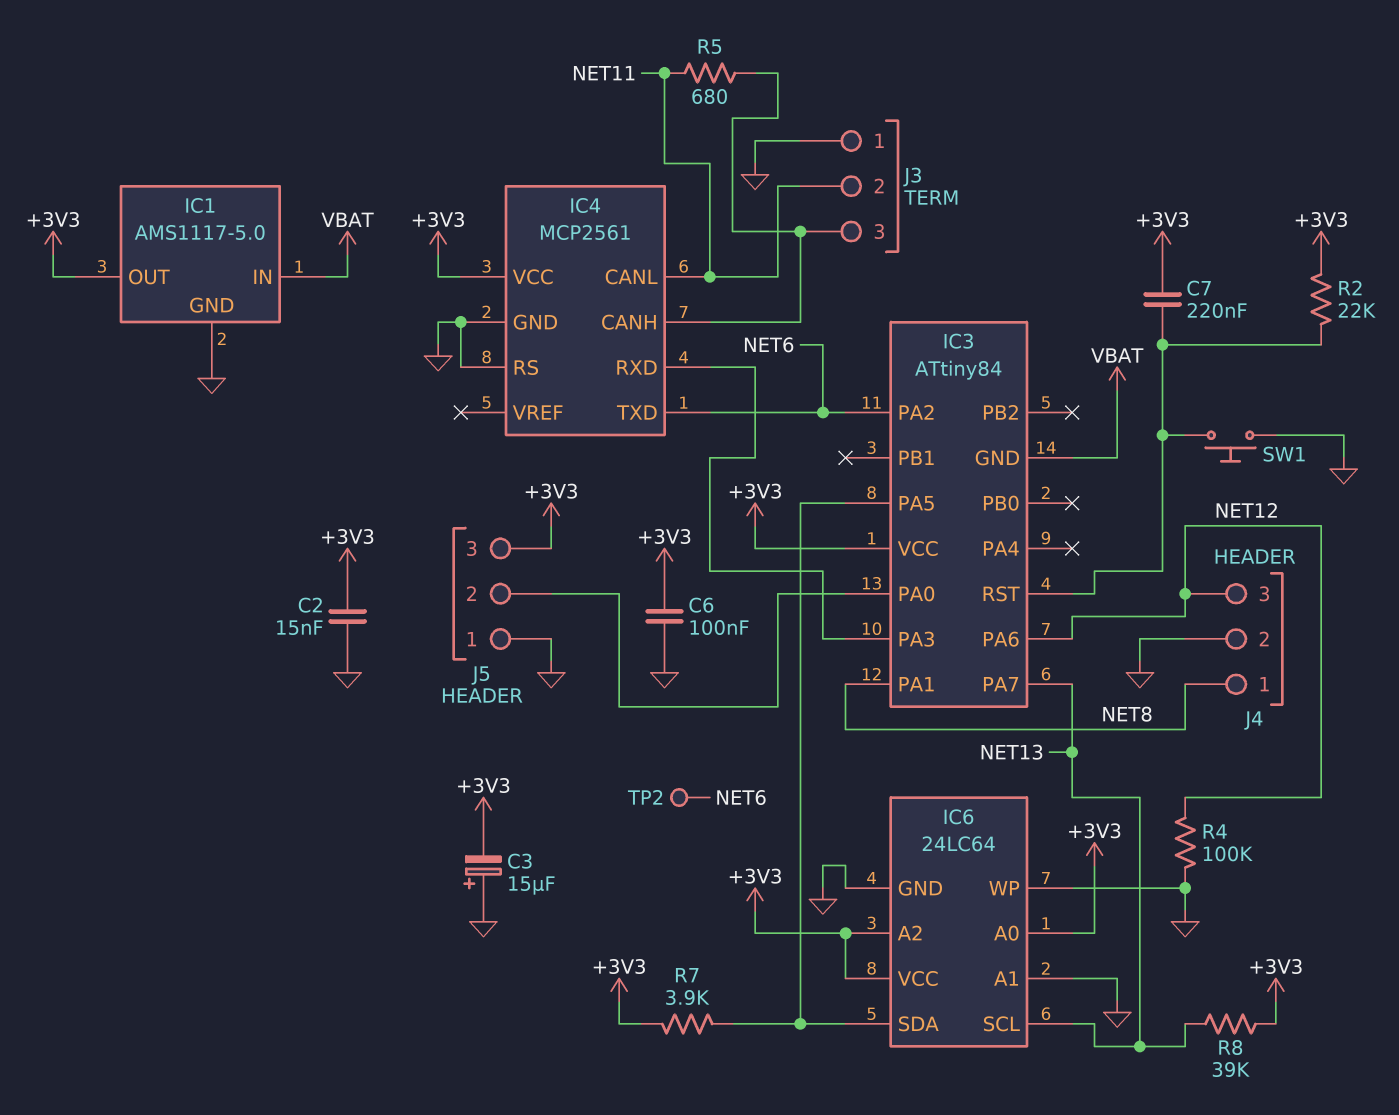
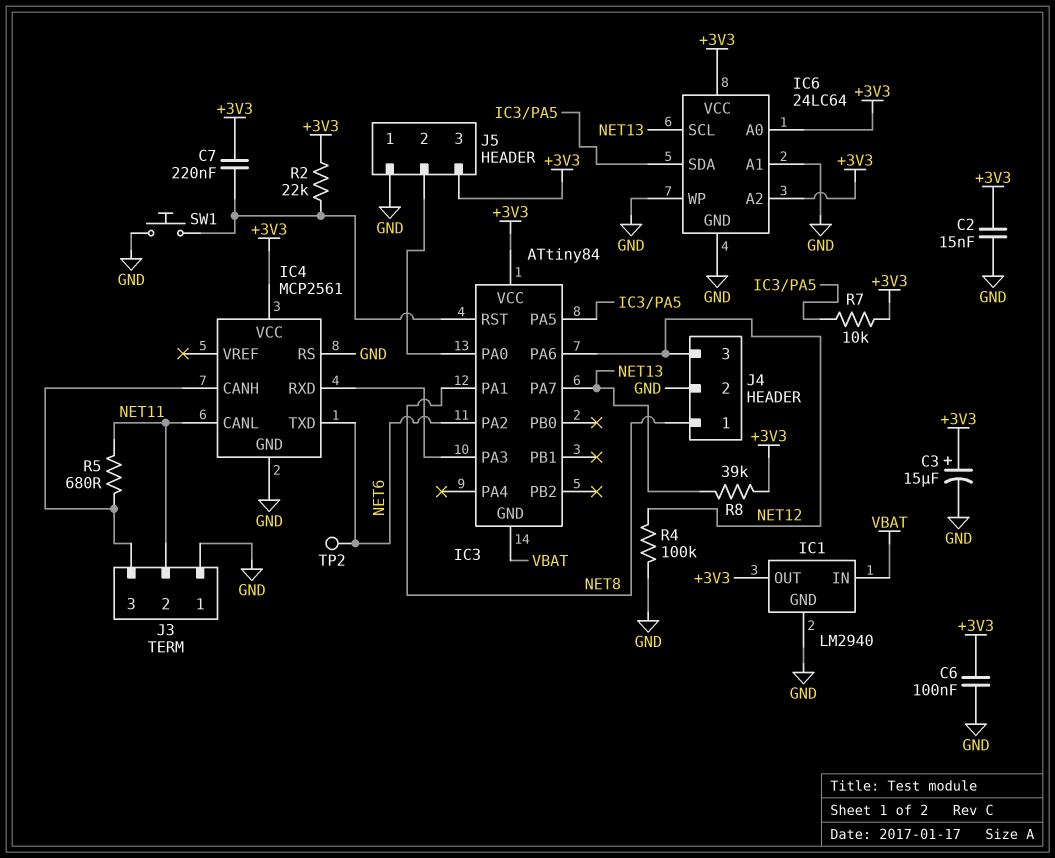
C3: 15uF (plus GND, minus +3V3) -> 15uF (plus +3V3, minus GND)
IC1: AMS1117-5.0 -> LM2940
R7: 3.9k (+3V3, IC3/PA5) -> 10k (+3V3, IC3/PA5)

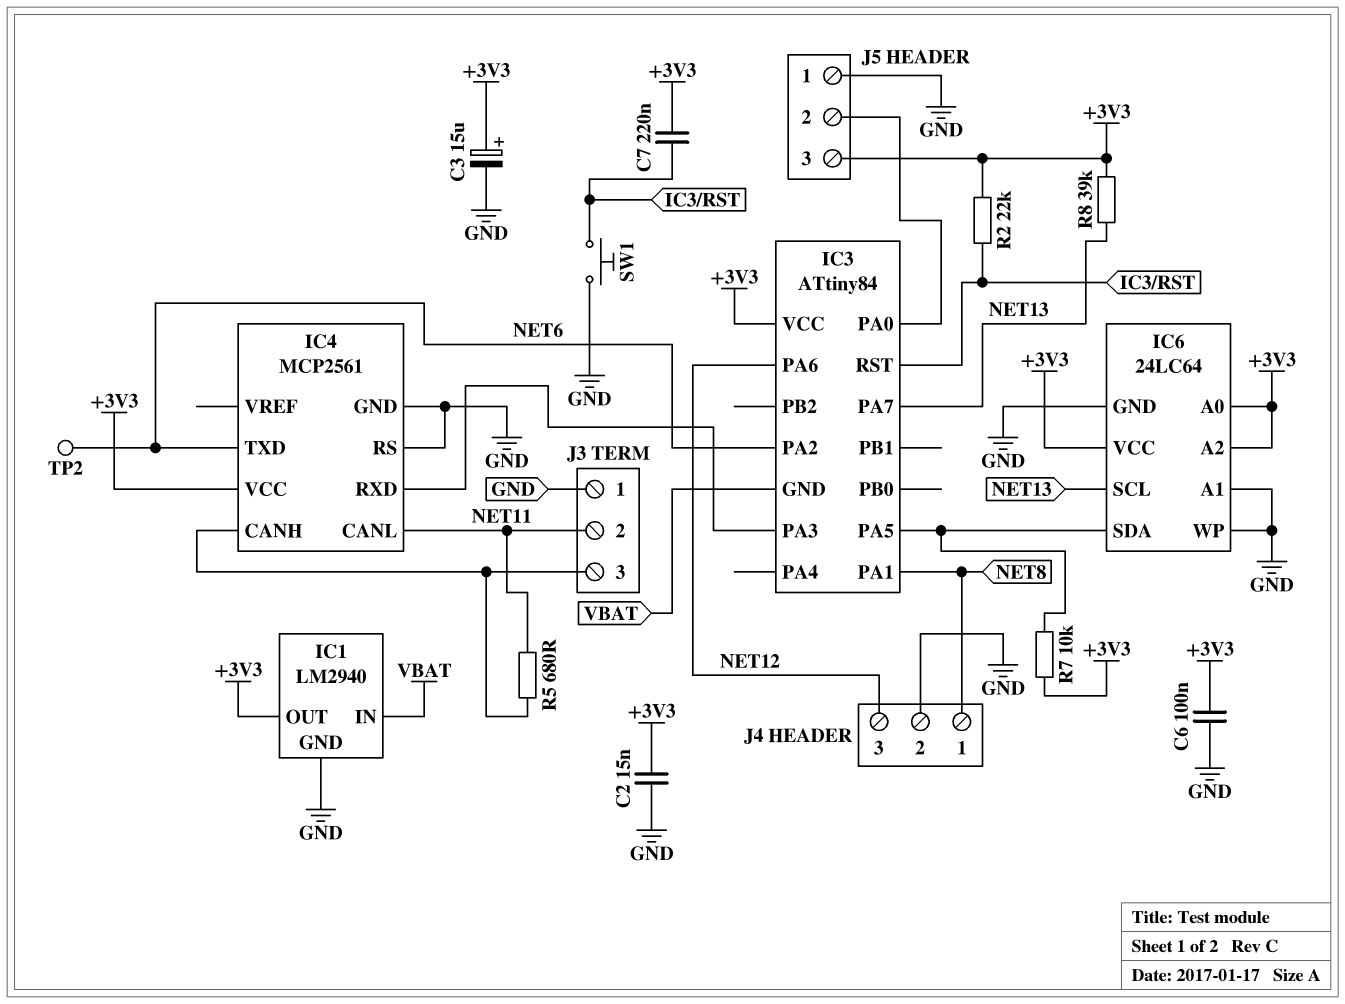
R4: 100k (GND, NET12) -> none

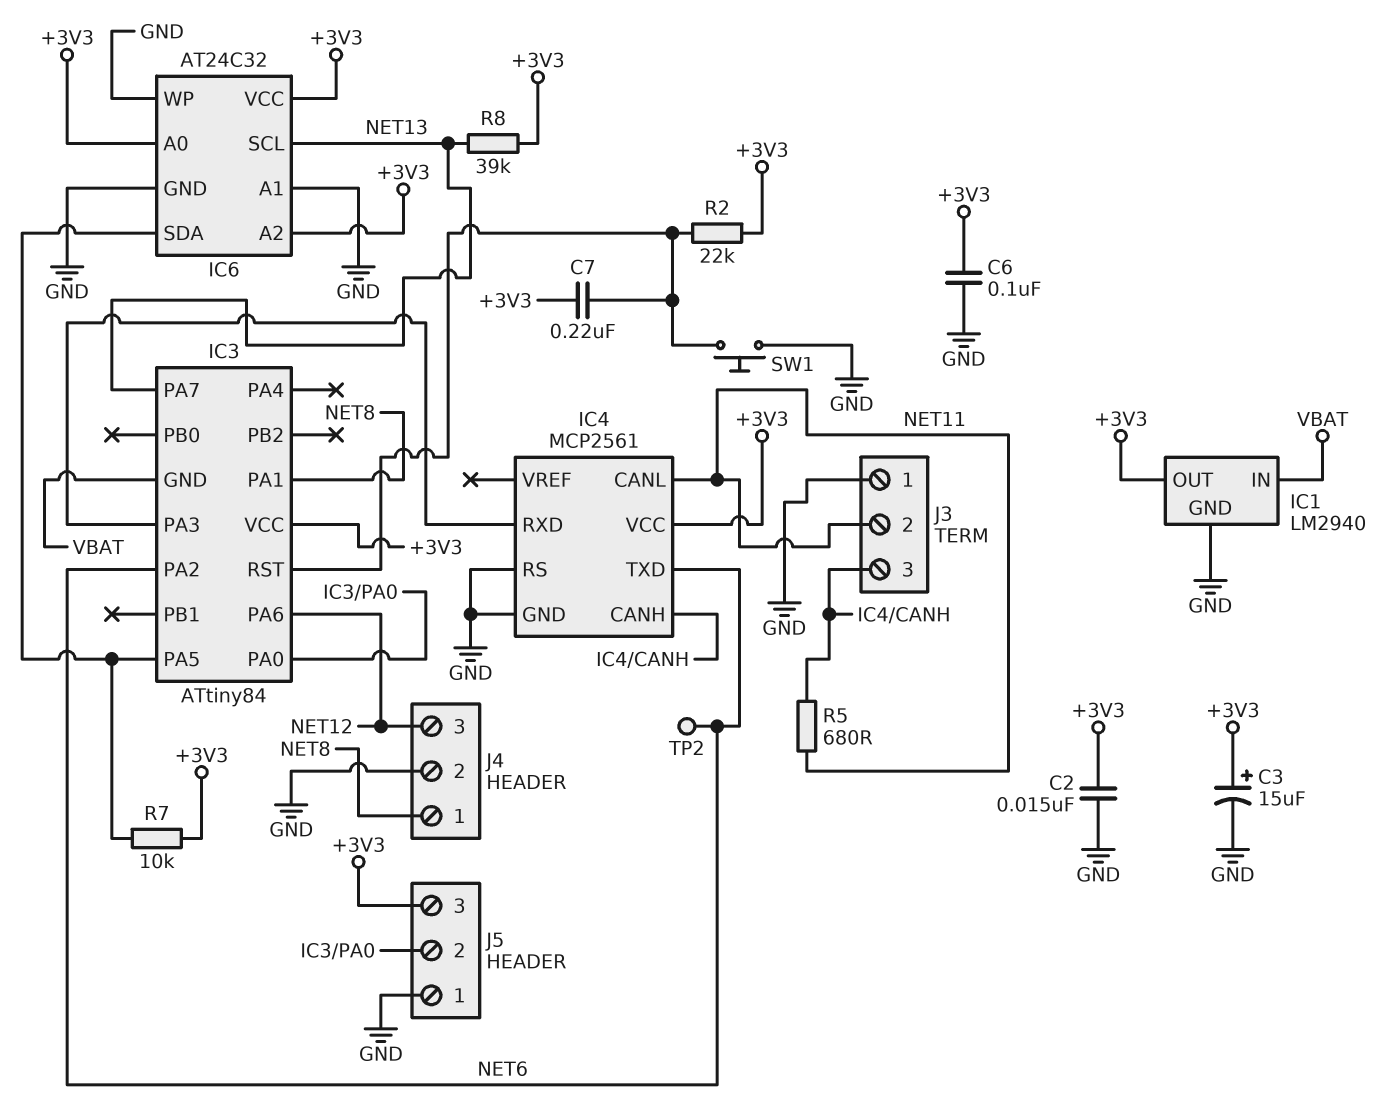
IC6: 24LC64 -> AT24C32

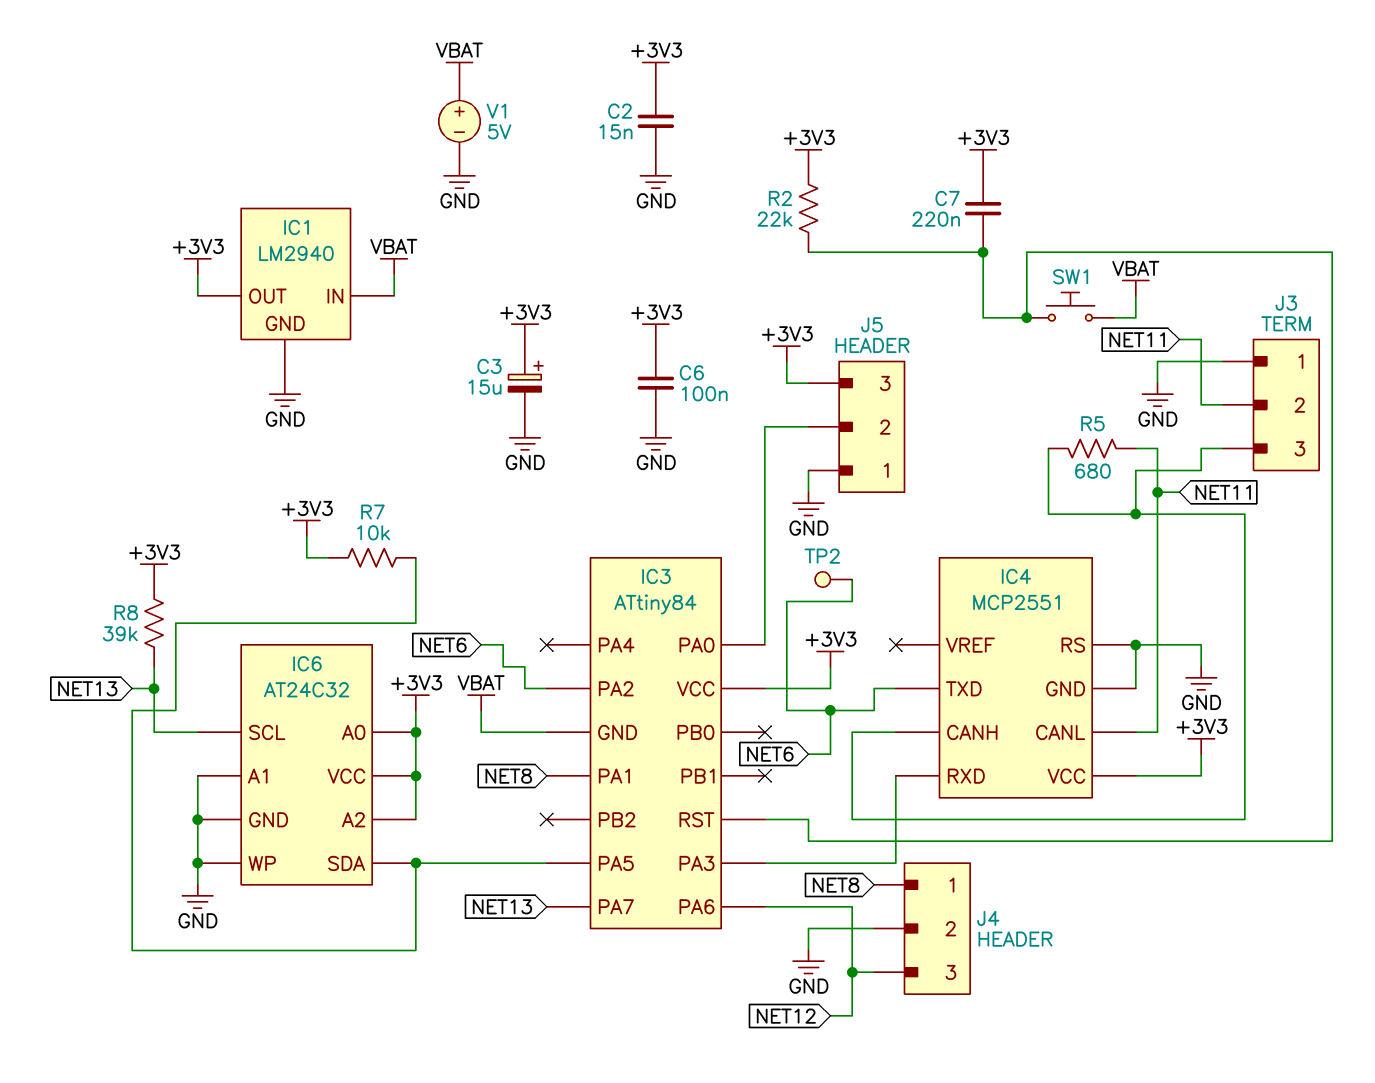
IC4: MCP2561 -> MCP2551
SW1: button (GND, IC3/RST) -> button (IC3/RST, VBAT)
V1: none -> 5V (plus VBAT, minus GND)

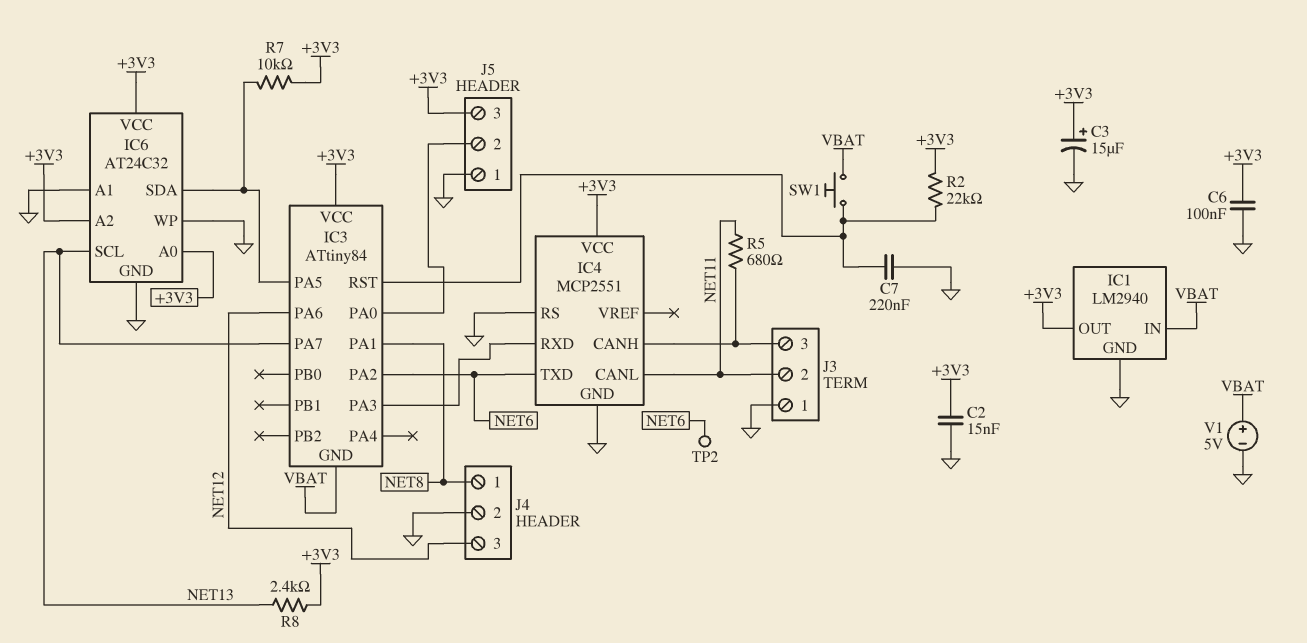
C7: 220nF (+3V3, IC3/RST) -> 220nF (GND, IC3/RST)
R8: 39k (+3V3, NET13) -> 2.4k (+3V3, NET13)

